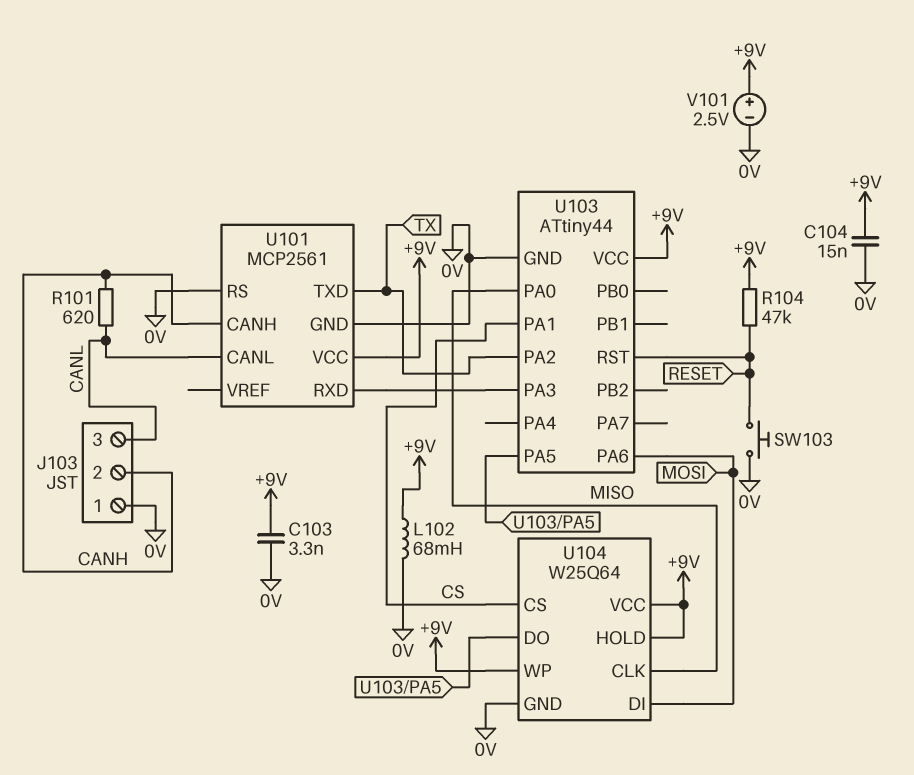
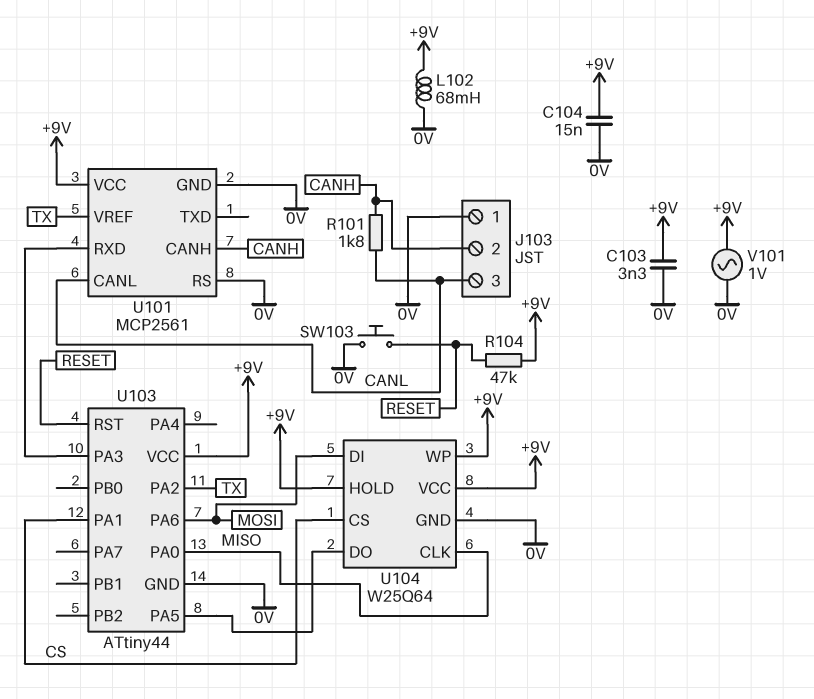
R101: 620 (CANH, CANL) -> 1.8k (CANH, CANL)
U101 pin TXD: TX -> none
U101 pin VREF: none -> TX
V101: 2.5V (plus +9V, minus 0V) -> AC 1V (+9V, 0V)

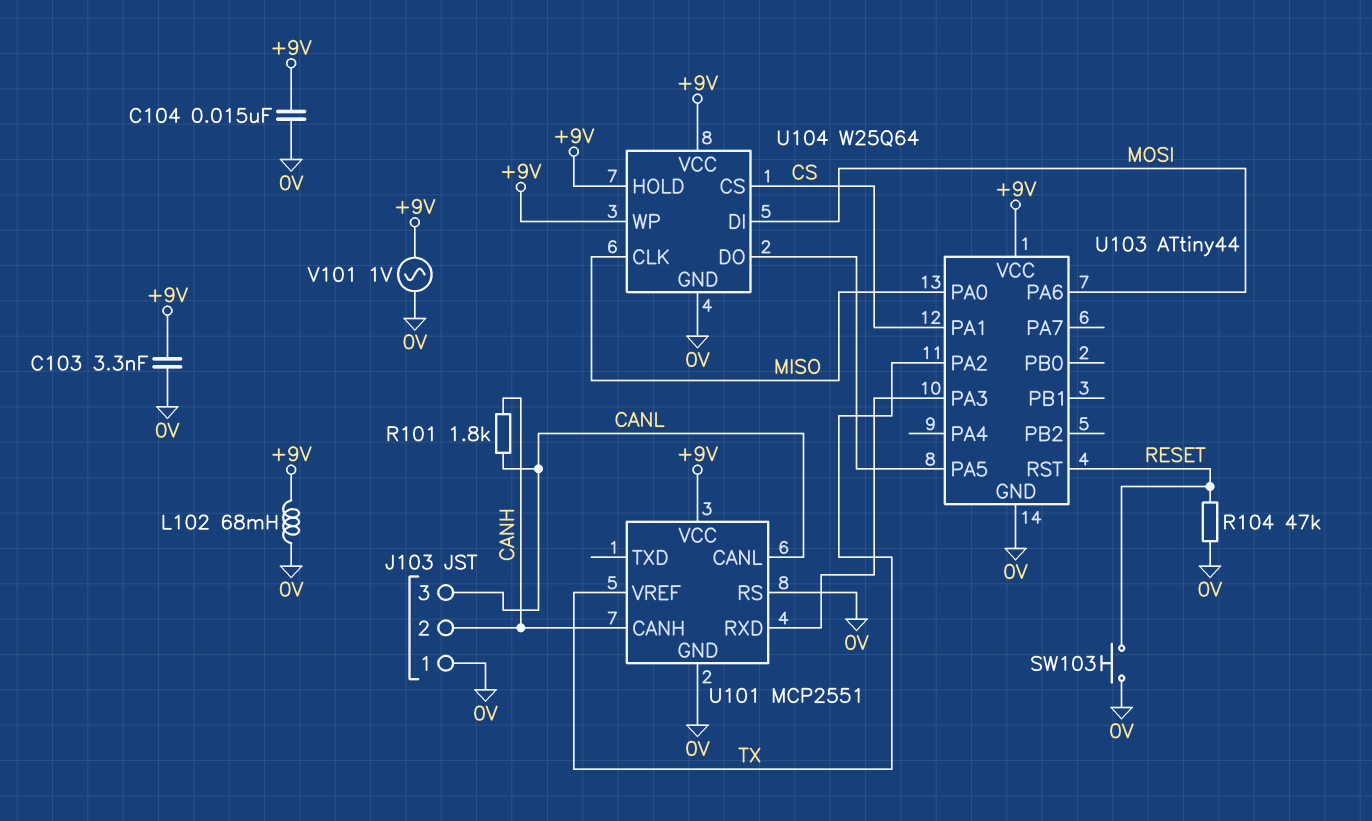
R104: 47k (+9V, RESET) -> 47k (0V, RESET)
U101: MCP2561 -> MCP2551

